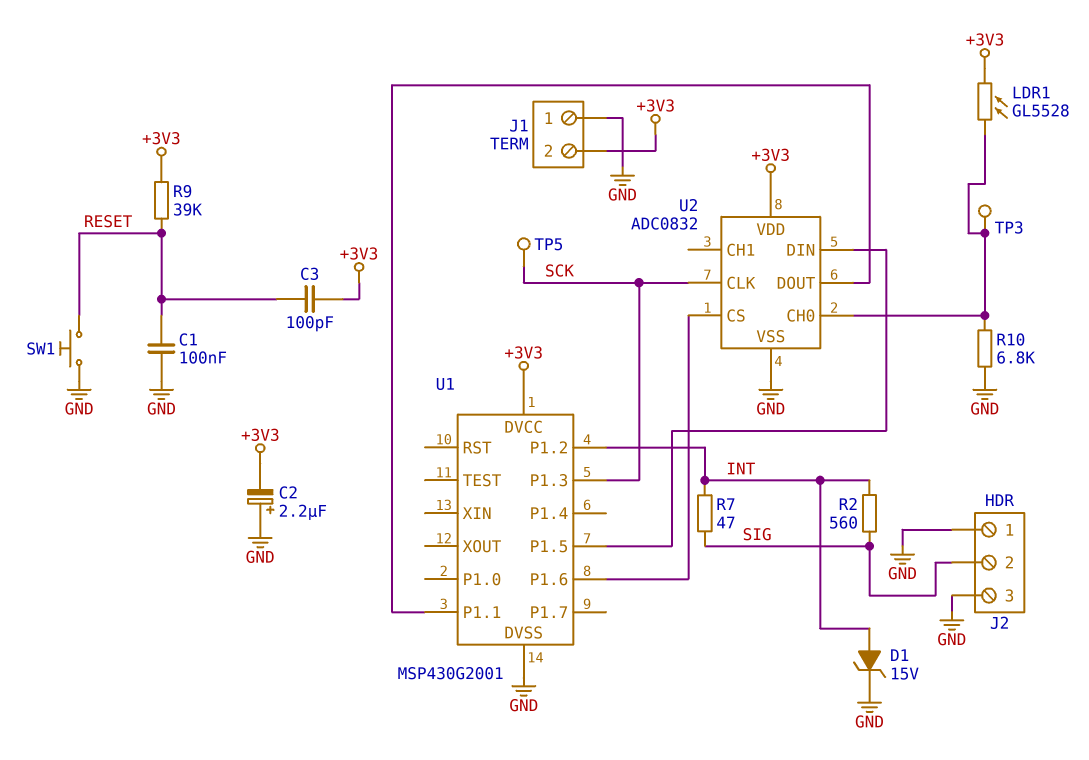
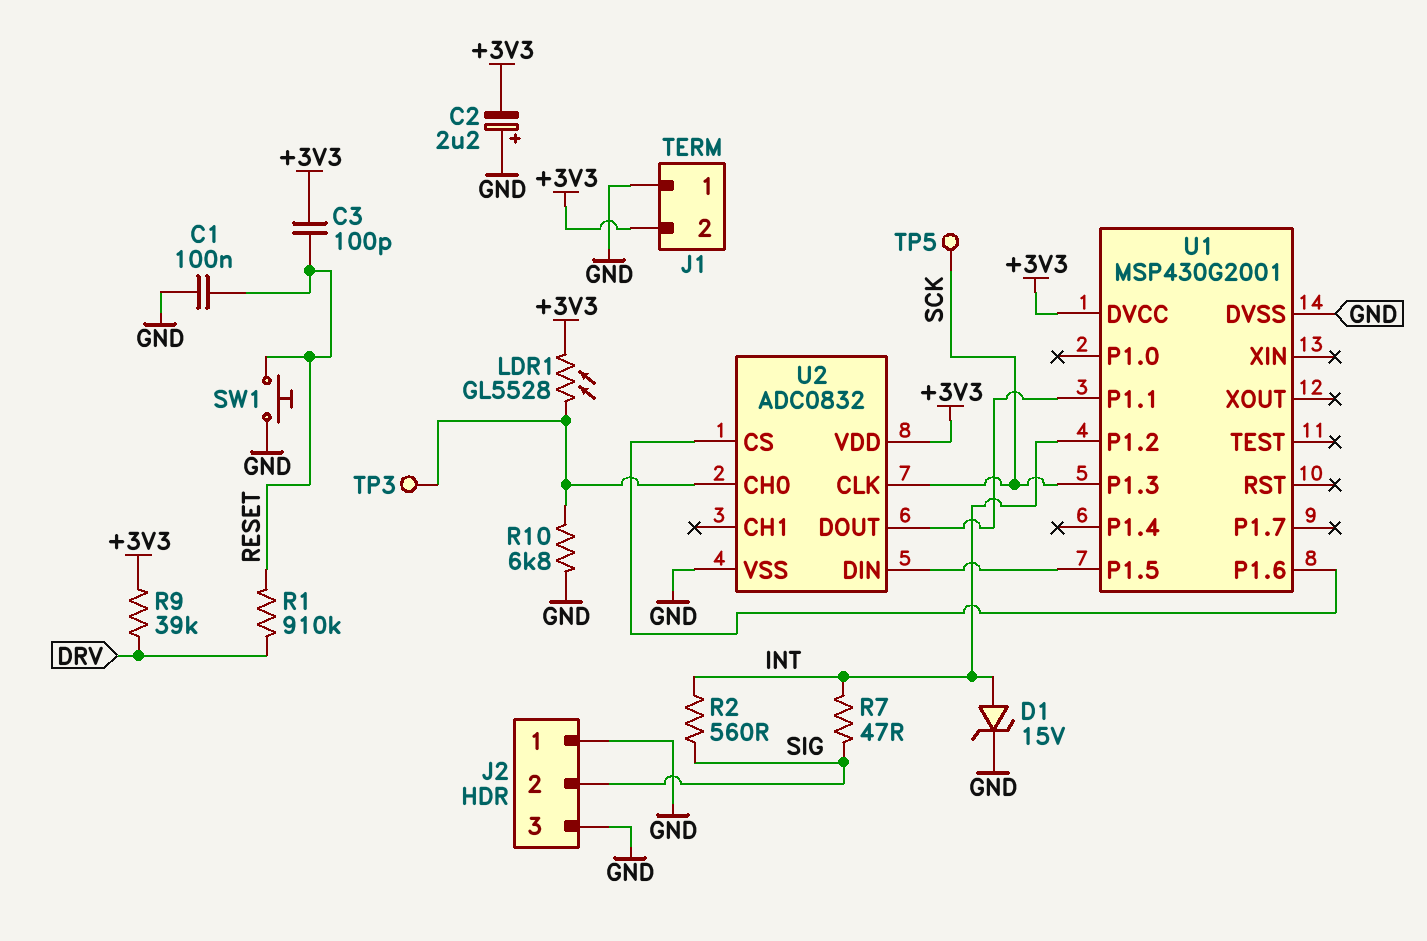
R1: none -> 910k (DRV, RESET)
R9: 39k (+3V3, RESET) -> 39k (+3V3, DRV)

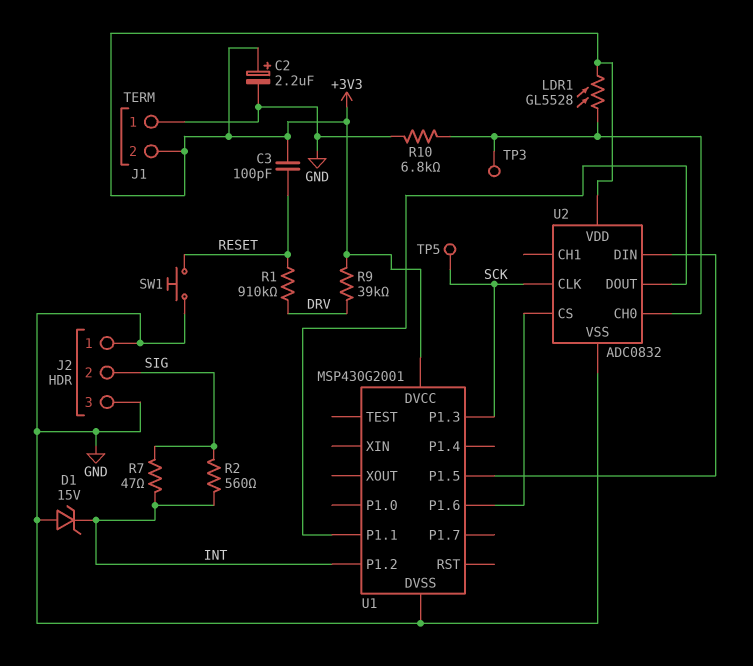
C1: 100nF (GND, RESET) -> none
C2: 2.2uF (plus GND, minus +3V3) -> 2.2uF (plus +3V3, minus GND)
D1: zener 15V (A INT, K GND) -> zener 15V (A GND, K INT)

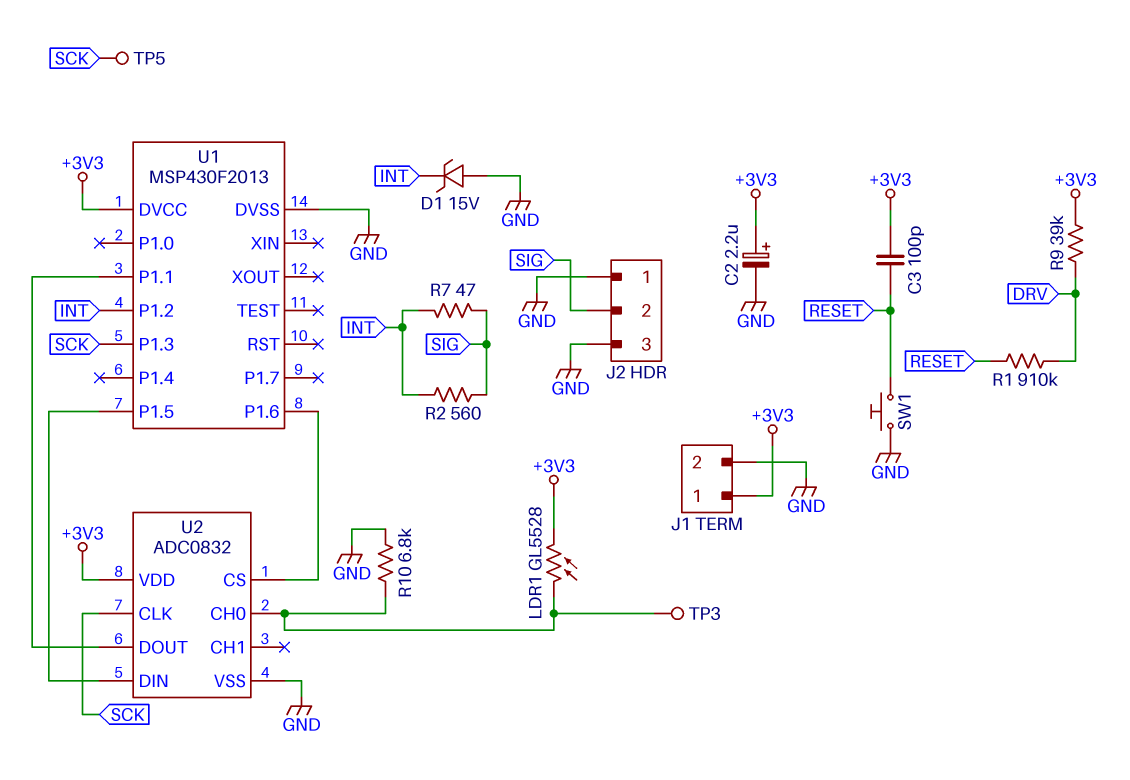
J1 pin 1: GND -> +3V3
J1 pin 2: +3V3 -> GND
U1: MSP430G2001 -> MSP430F2013

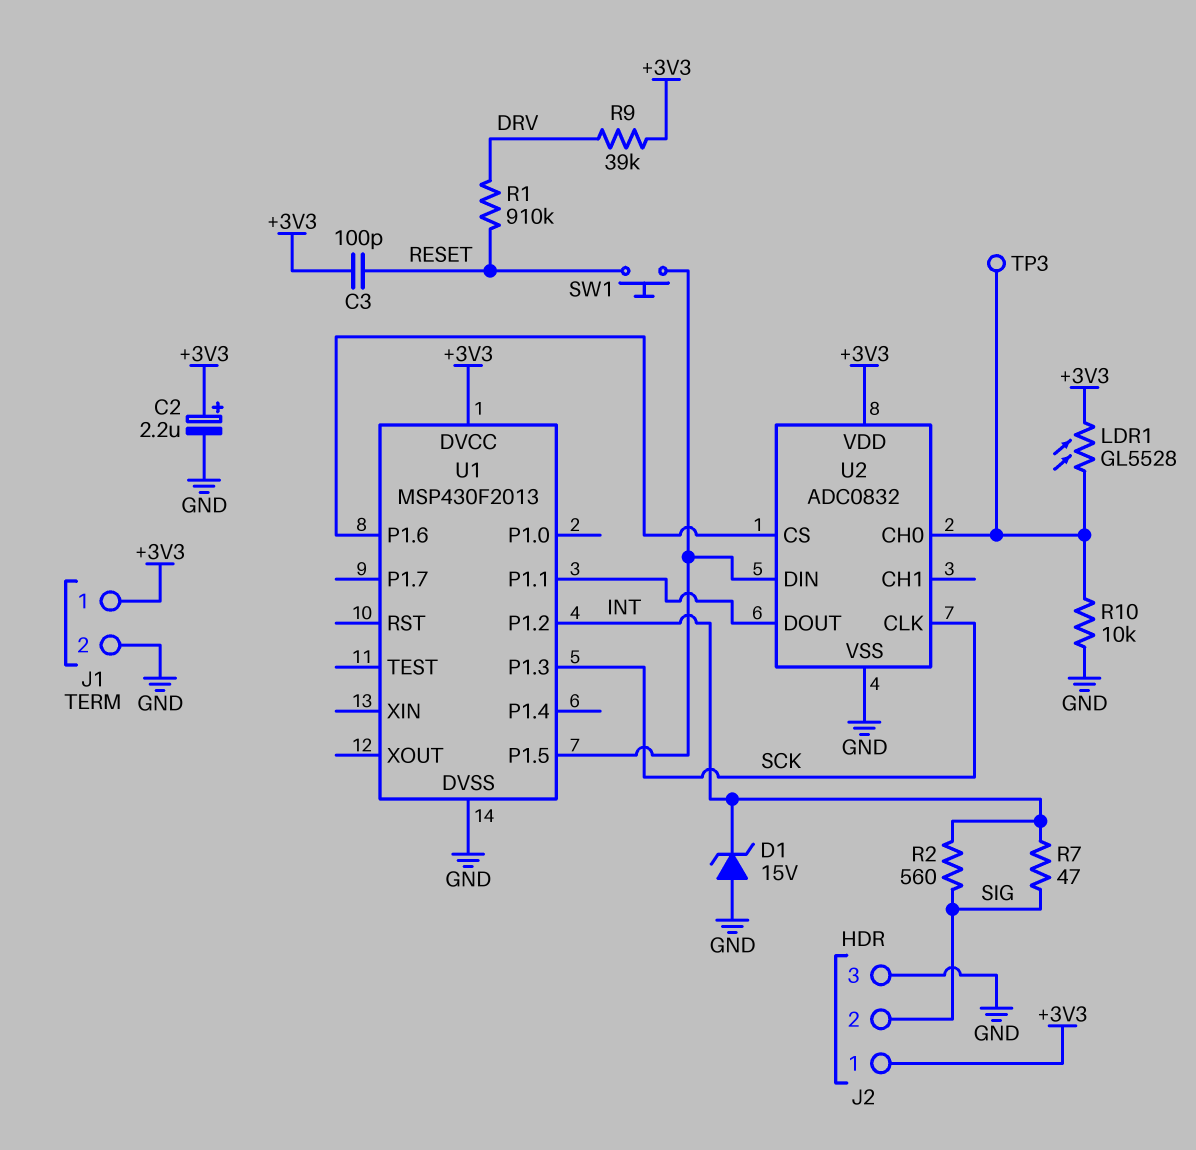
J2 pin 1: GND -> +3V3
R10: 6.8k (GND, U2/CH0) -> 10k (GND, U2/CH0)
SW1: button (GND, RESET) -> button (RESET, U1/P1.5)
TP5: test point (SCK) -> none

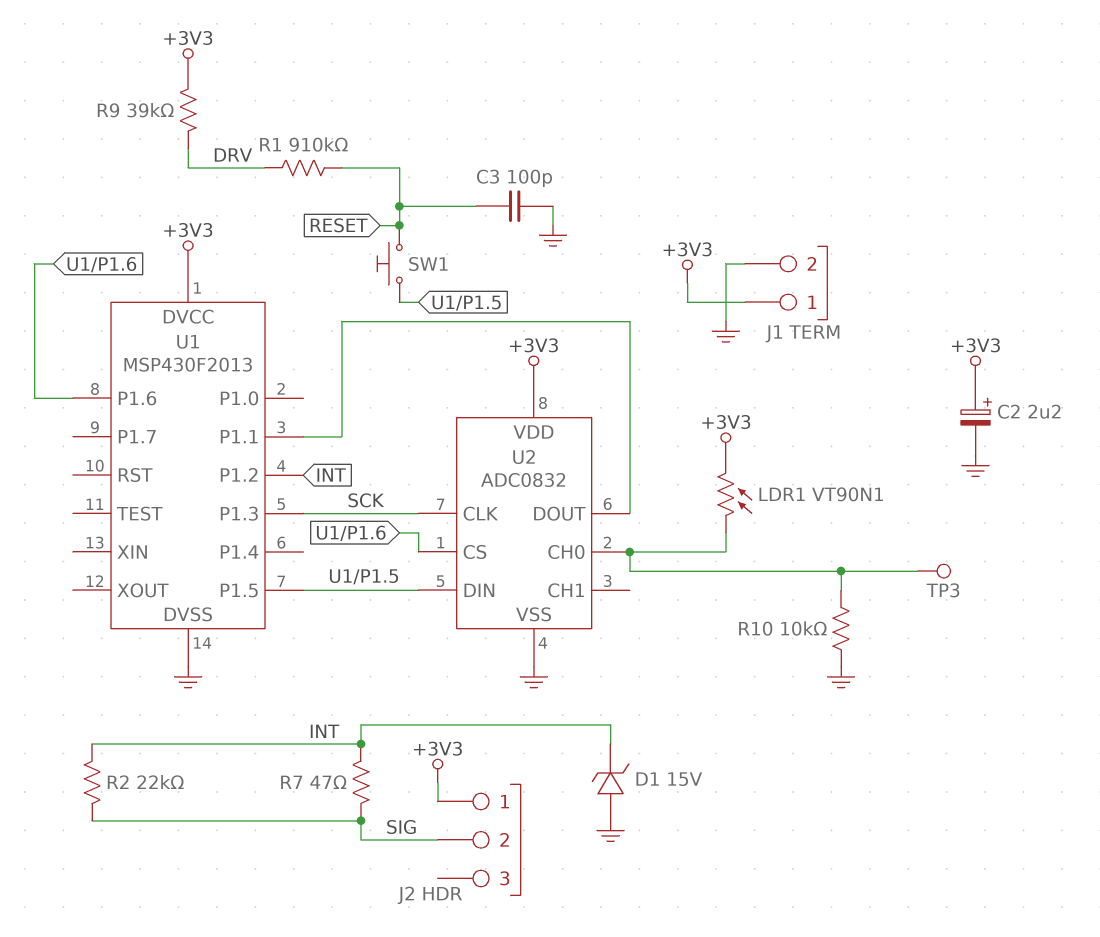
C3: 100pF (+3V3, RESET) -> 100pF (GND, RESET)
J2 pin 3: GND -> none
LDR1: GL5528 (+3V3, U2/CH0) -> VT90N1 (+3V3, U2/CH0)
R2: 560 (INT, SIG) -> 22k (INT, SIG)

